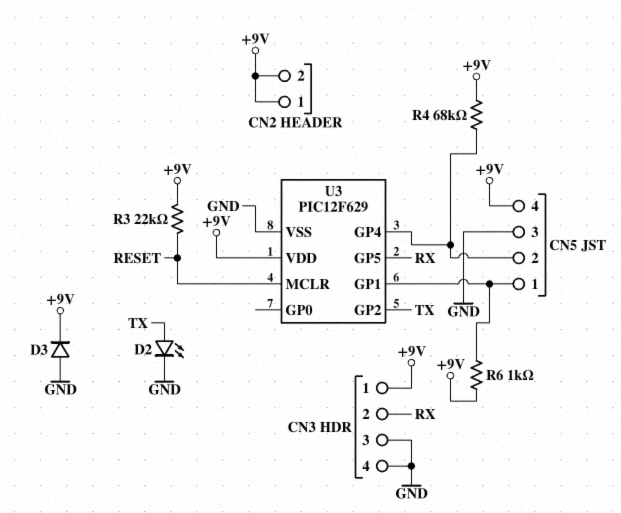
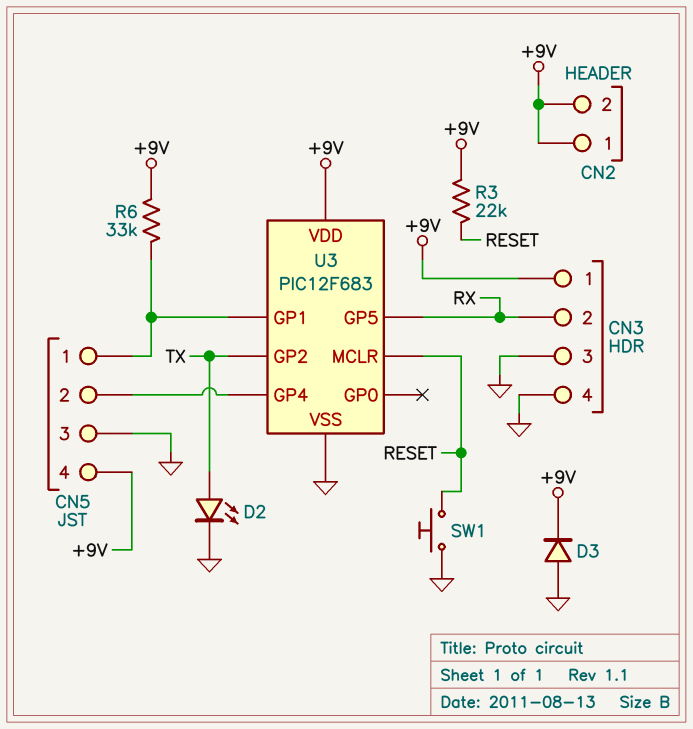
R4: 68k (+9V, CN5/2) -> none
R6: 1k (+9V, CN5/1) -> 33k (+9V, CN5/1)
SW1: none -> button (GND, RESET)
U3: PIC12F629 -> PIC12F683

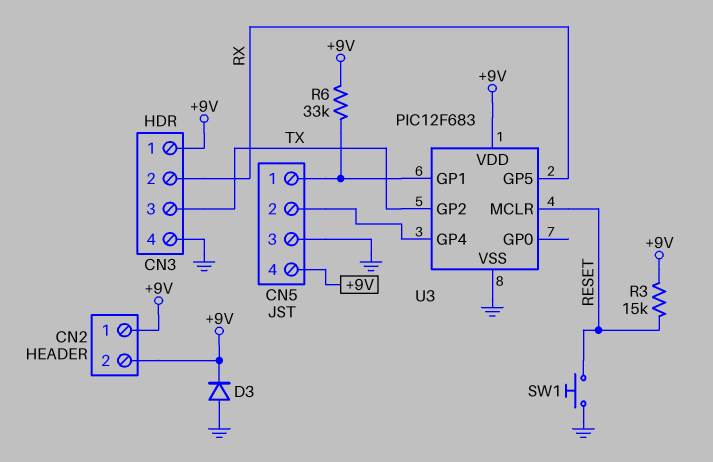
CN3 pin 3: GND -> TX
D2: LED (A TX, K GND) -> none
R3: 22k (+9V, RESET) -> 15k (+9V, RESET)

